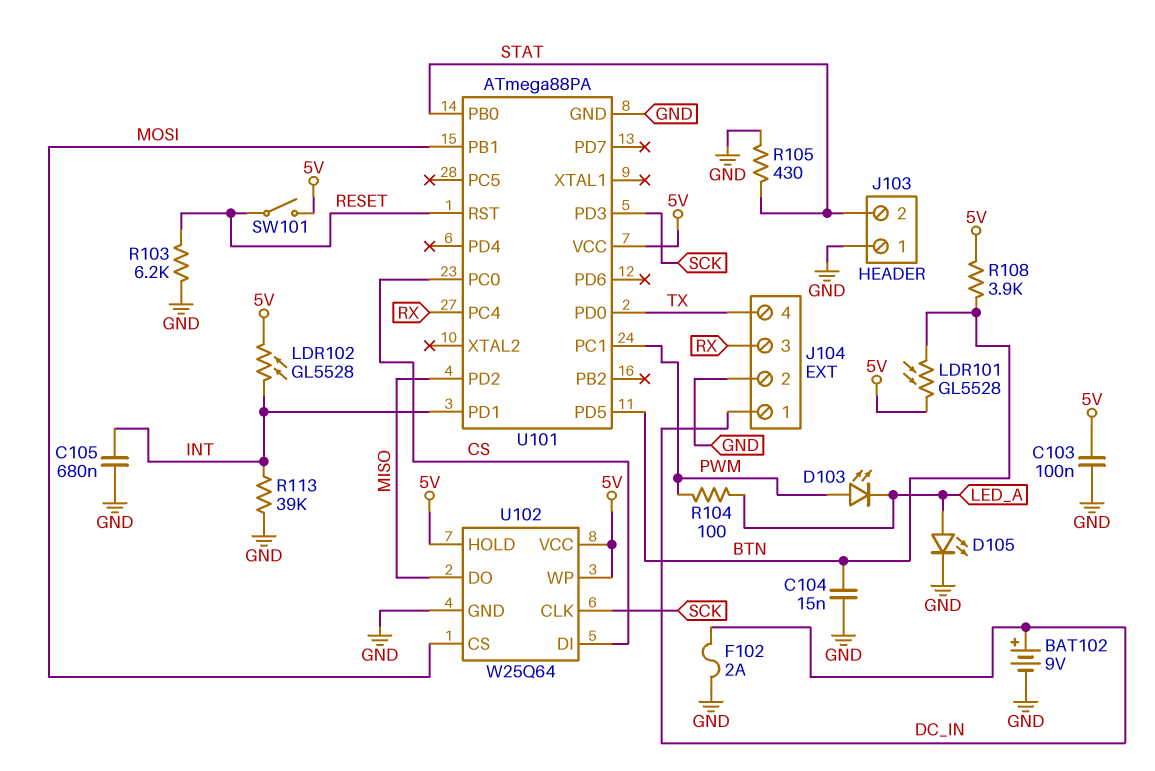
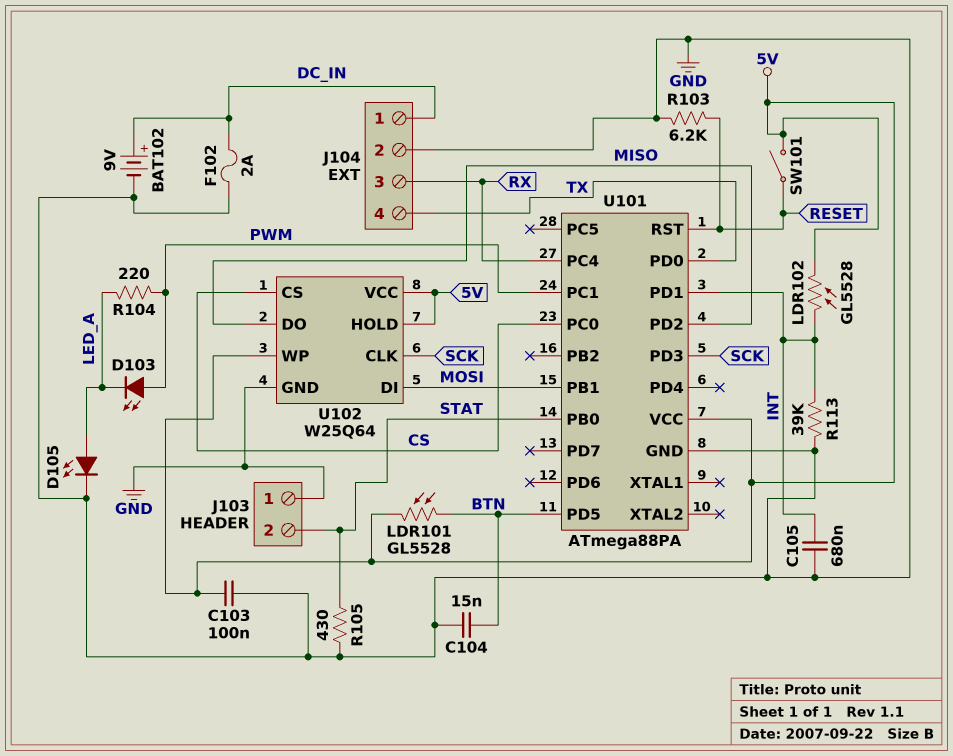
R104: 100 (LED_A, PWM) -> 220 (LED_A, PWM)
R108: 3.9k (5V, BTN) -> none
U102 pin CS: MOSI -> CS
U102 pin DI: CS -> MOSI

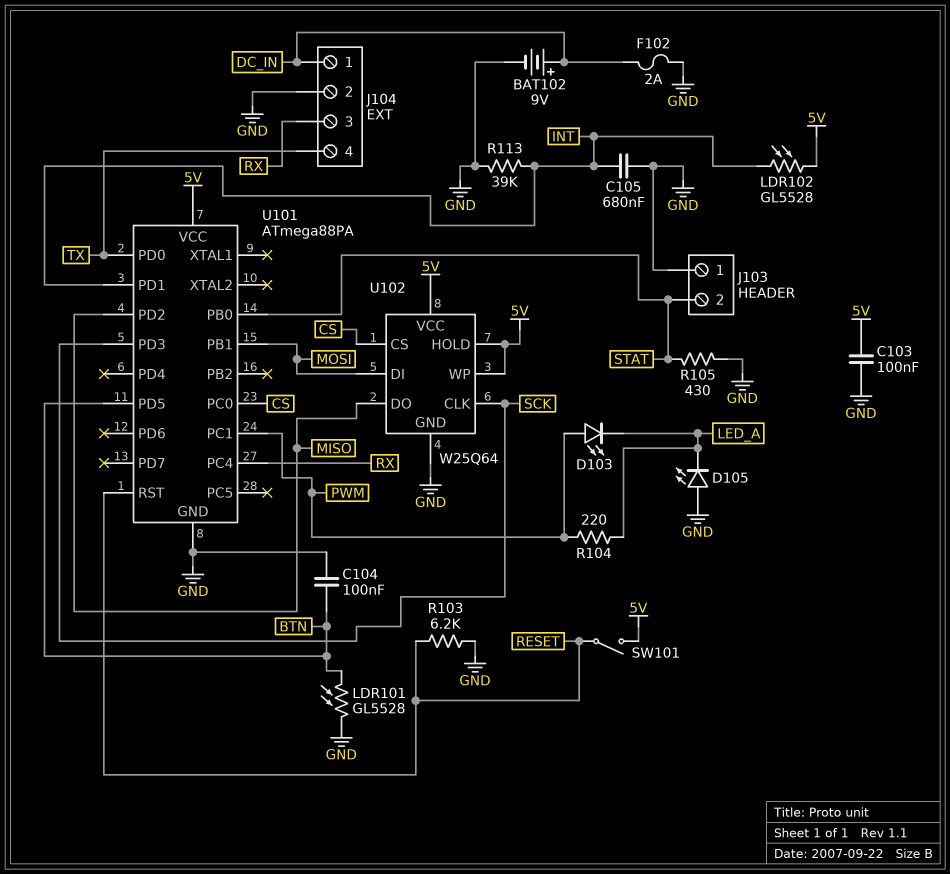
C104: 15nF (BTN, GND) -> 100nF (BTN, GND)
D105: LED (A LED_A, K GND) -> LED (A GND, K LED_A)
LDR101: GL5528 (5V, BTN) -> GL5528 (BTN, GND)

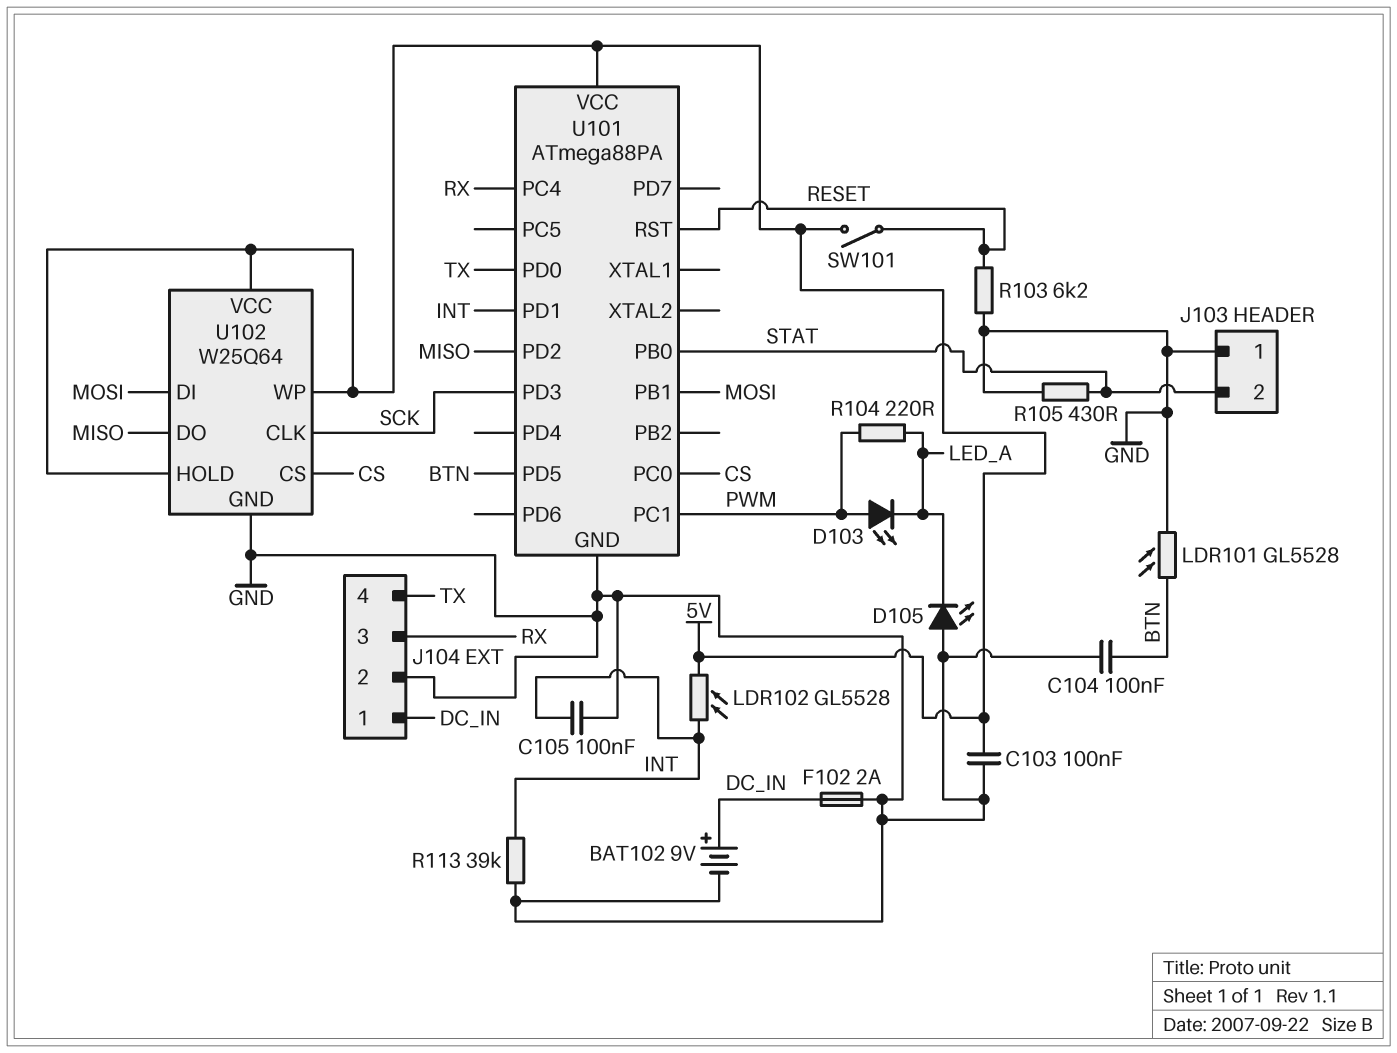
C105: 680nF (GND, INT) -> 100nF (GND, INT)

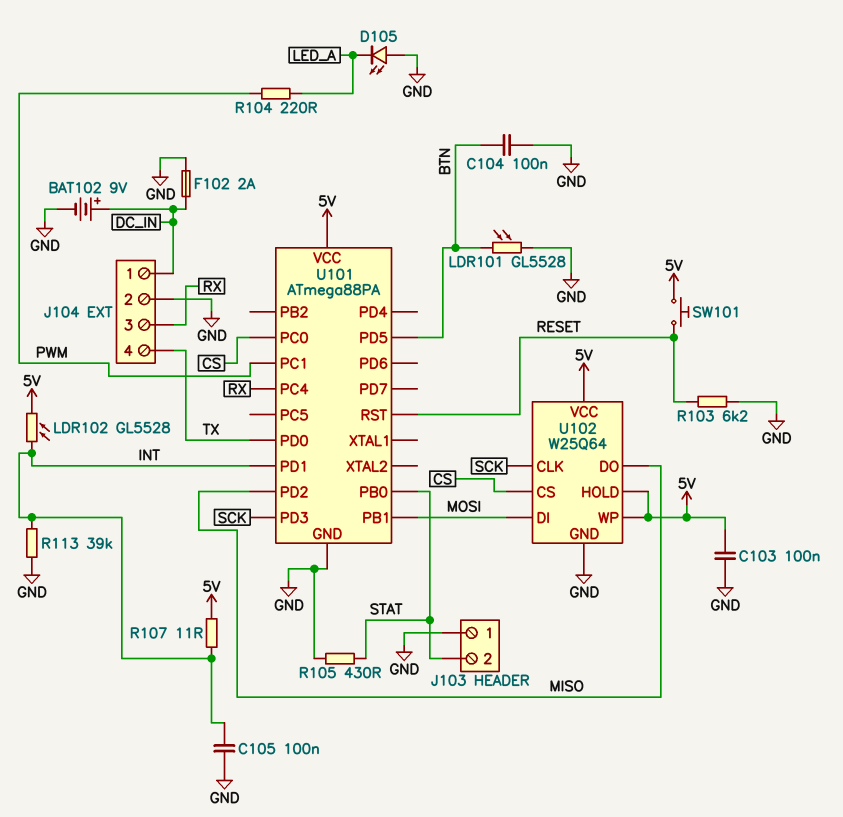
D103: LED (A PWM, K LED_A) -> none
R107: none -> 11 (5V, INT)
SW101: switch (5V, RESET) -> button (5V, RESET)

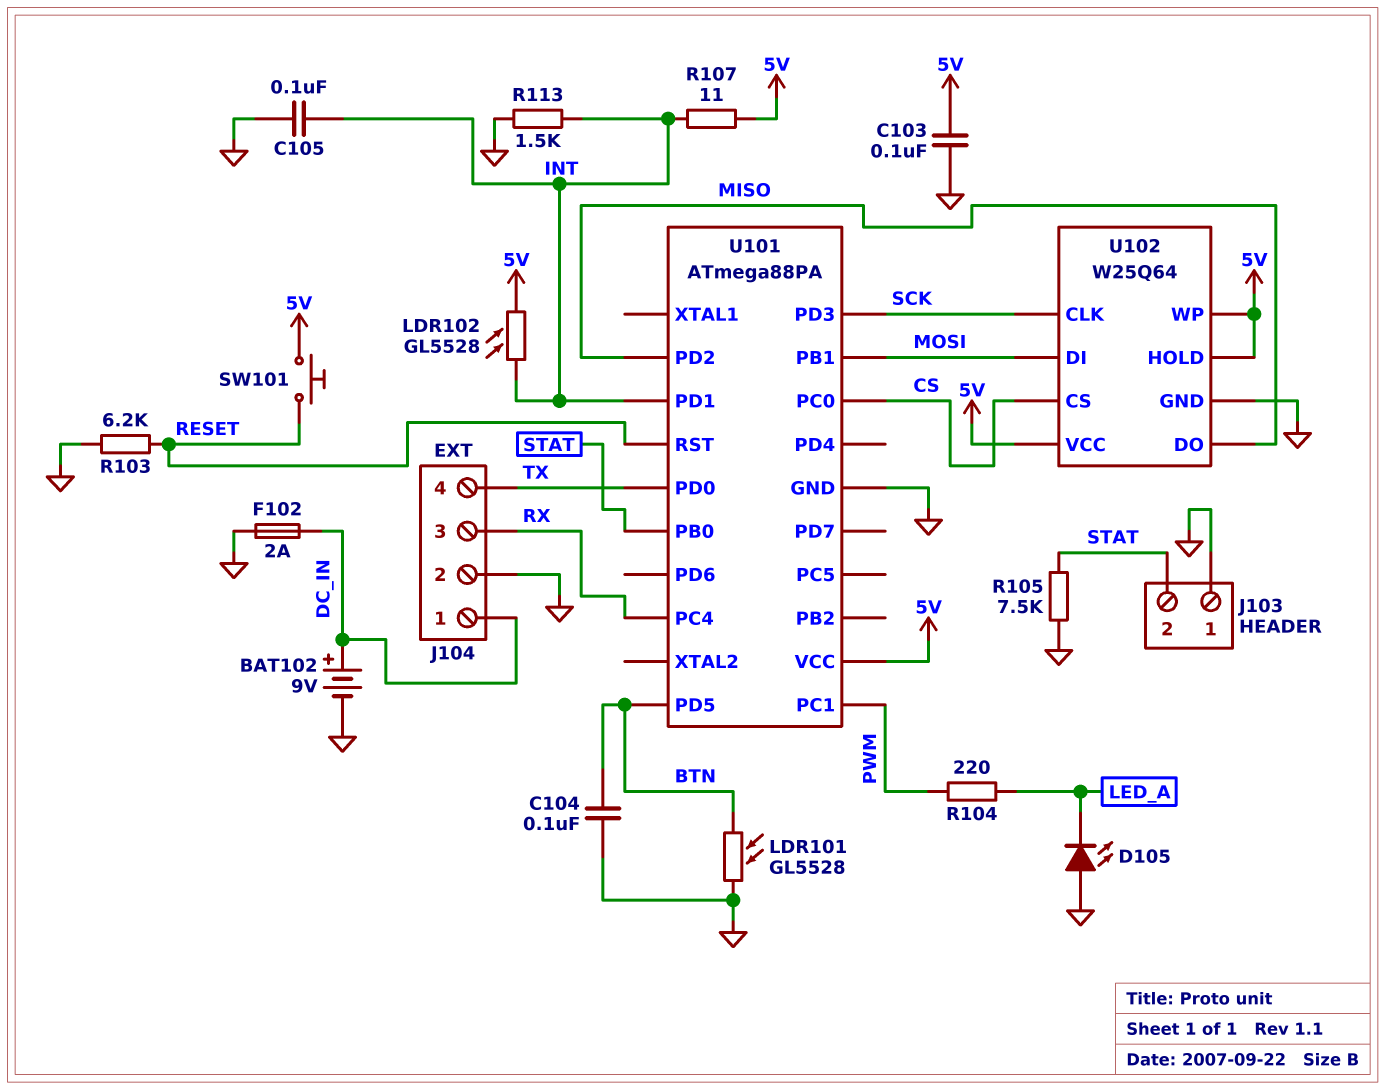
R105: 430 (GND, STAT) -> 7.5k (GND, STAT)
R113: 39k (GND, INT) -> 1.5k (GND, INT)

